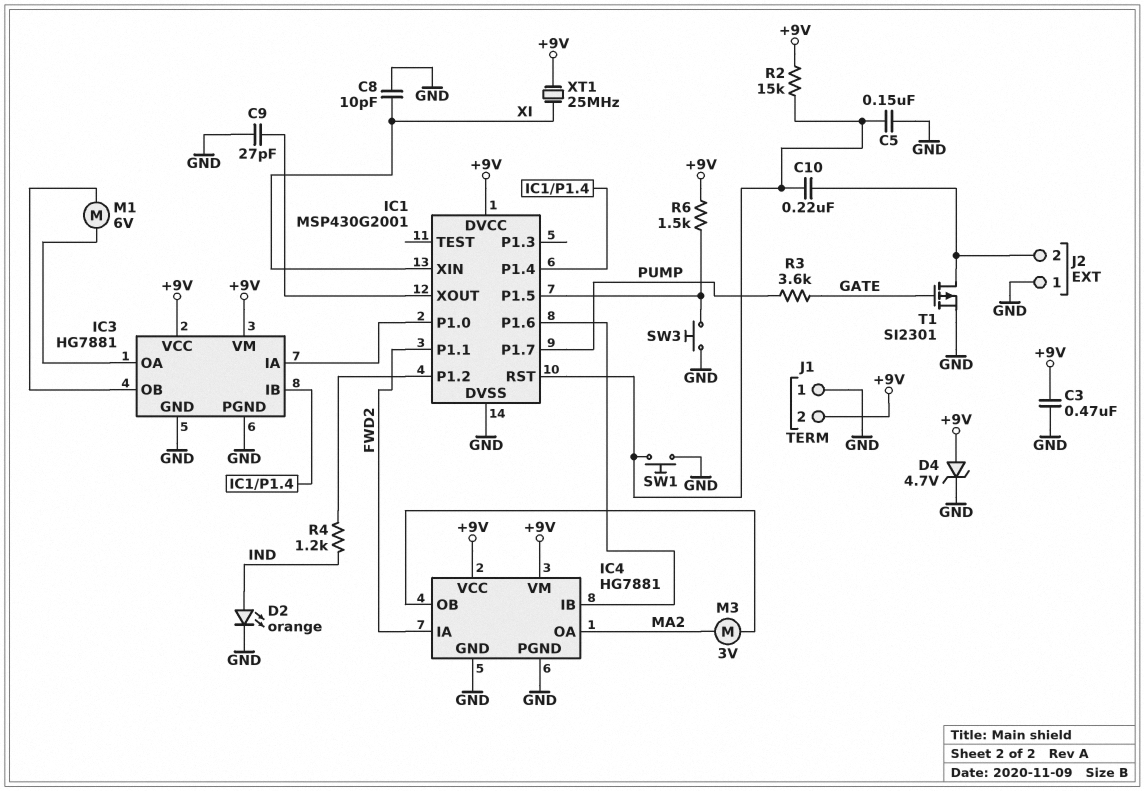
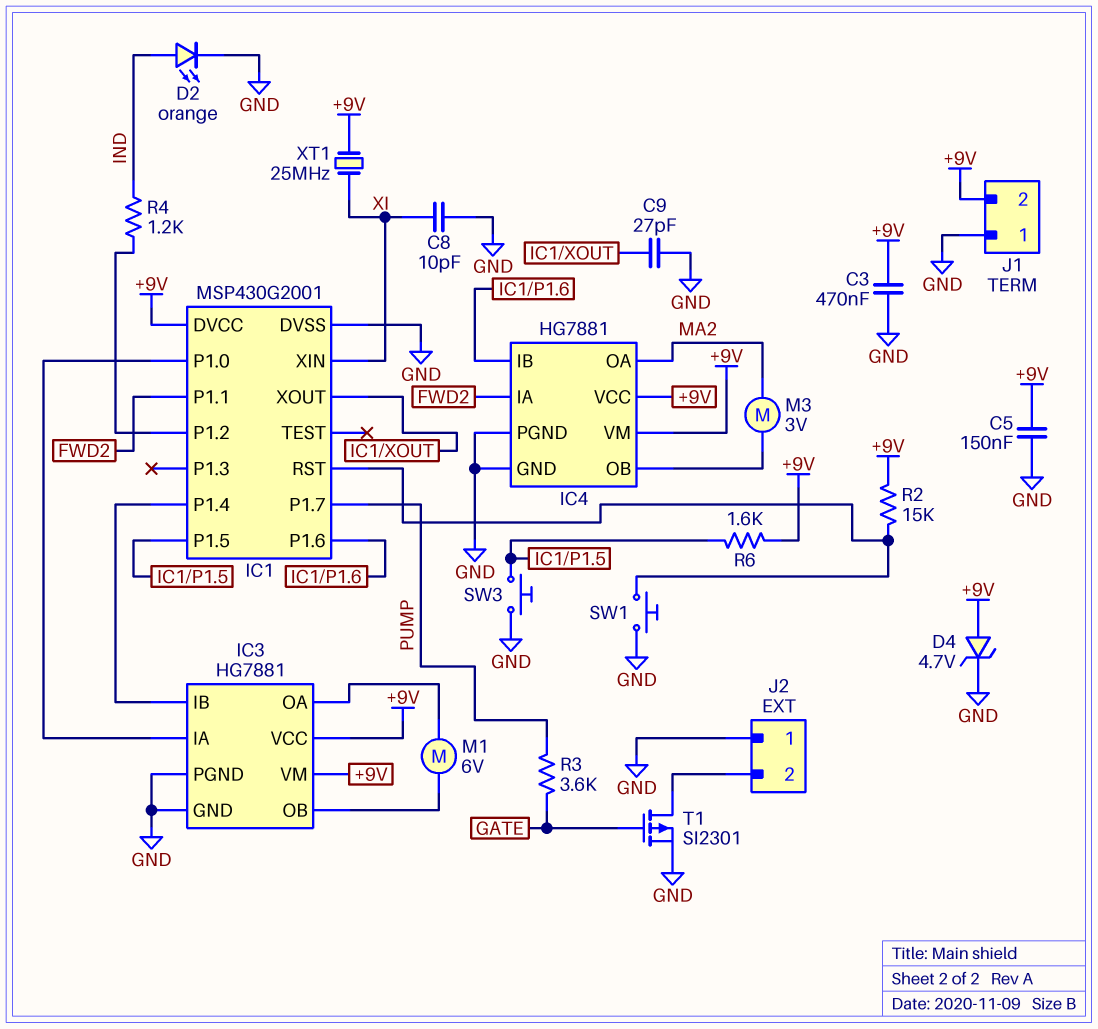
C5: 150nF (GND, IC1/RST) -> 150nF (+9V, GND)
C10: 220nF (IC1/RST, J2/2) -> none
R6: 1.5k (+9V, IC1/P1.5) -> 1.6k (+9V, IC1/P1.5)

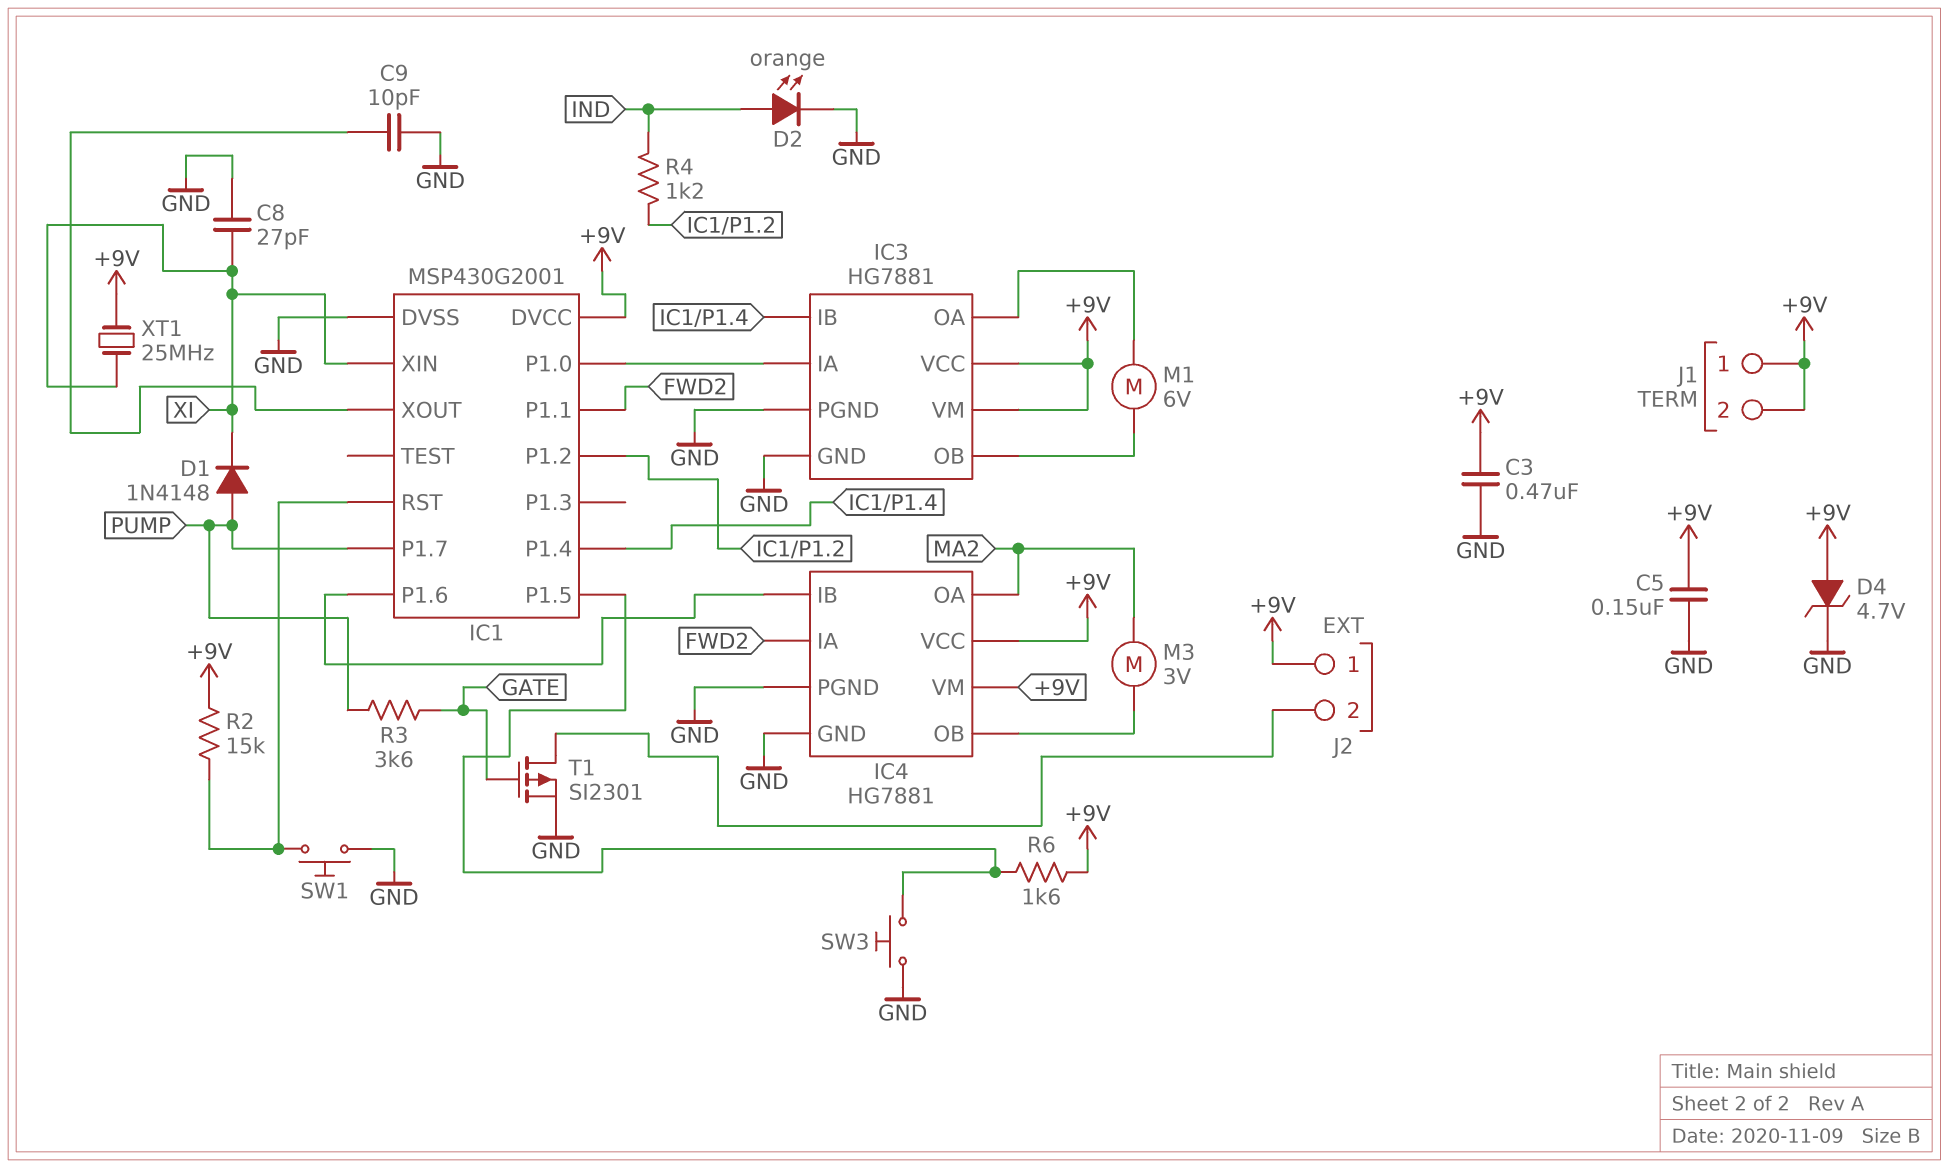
C8: 10pF (GND, XI) -> 27pF (GND, XI)
C9: 27pF (GND, IC1/XOUT) -> 10pF (GND, IC1/XOUT)
D1: none -> diode 1N4148 (A PUMP, K XI)
J1 pin 1: GND -> +9V
J2 pin 1: GND -> +9V

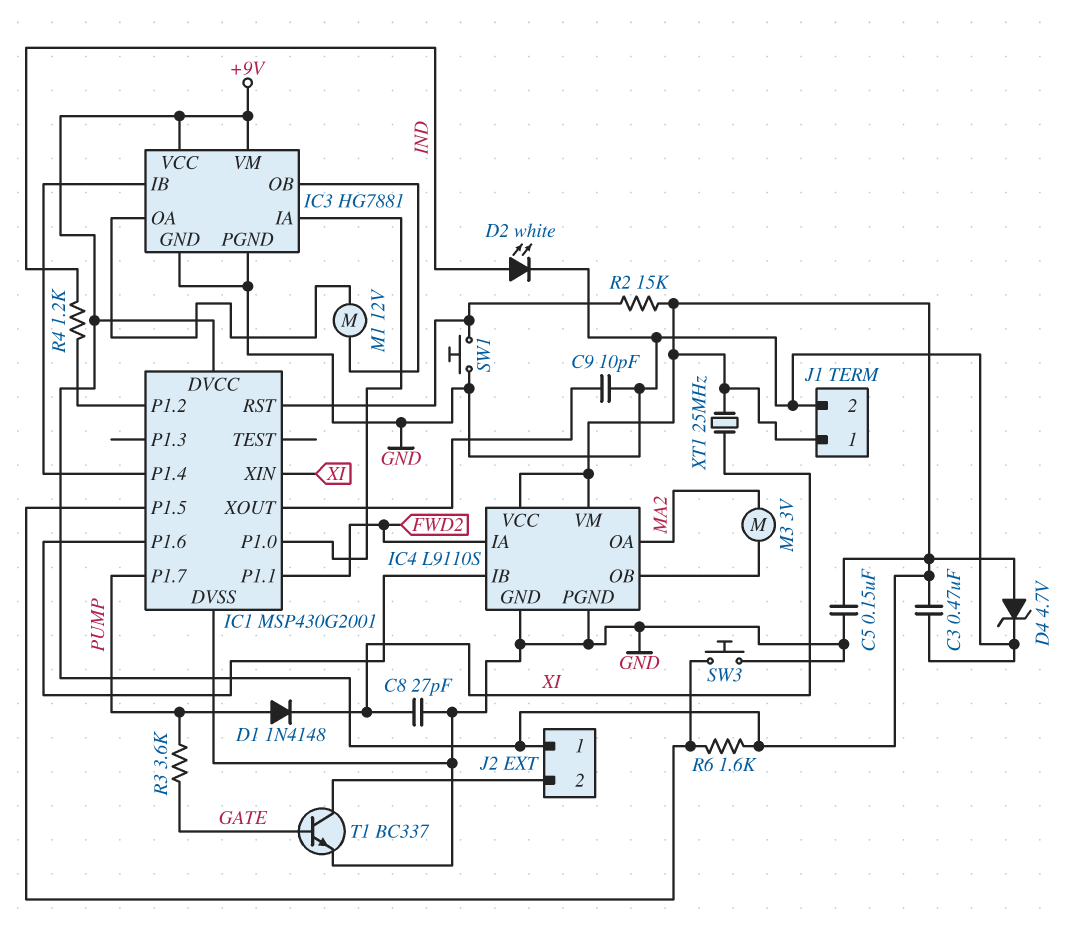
D2: LED orange (A IND, K GND) -> LED white (A IND, K GND)
IC4: HG7881 -> L9110S
J1 pin 2: +9V -> GND
M1: motor 6V (IC3/OA, IC3/OB) -> motor 12V (IC3/OA, IC3/OB)
T1: PMOS SI2301 (G GATE, D J2/2, S GND) -> NPN BC337 (B GATE, C J2/2, E GND)

